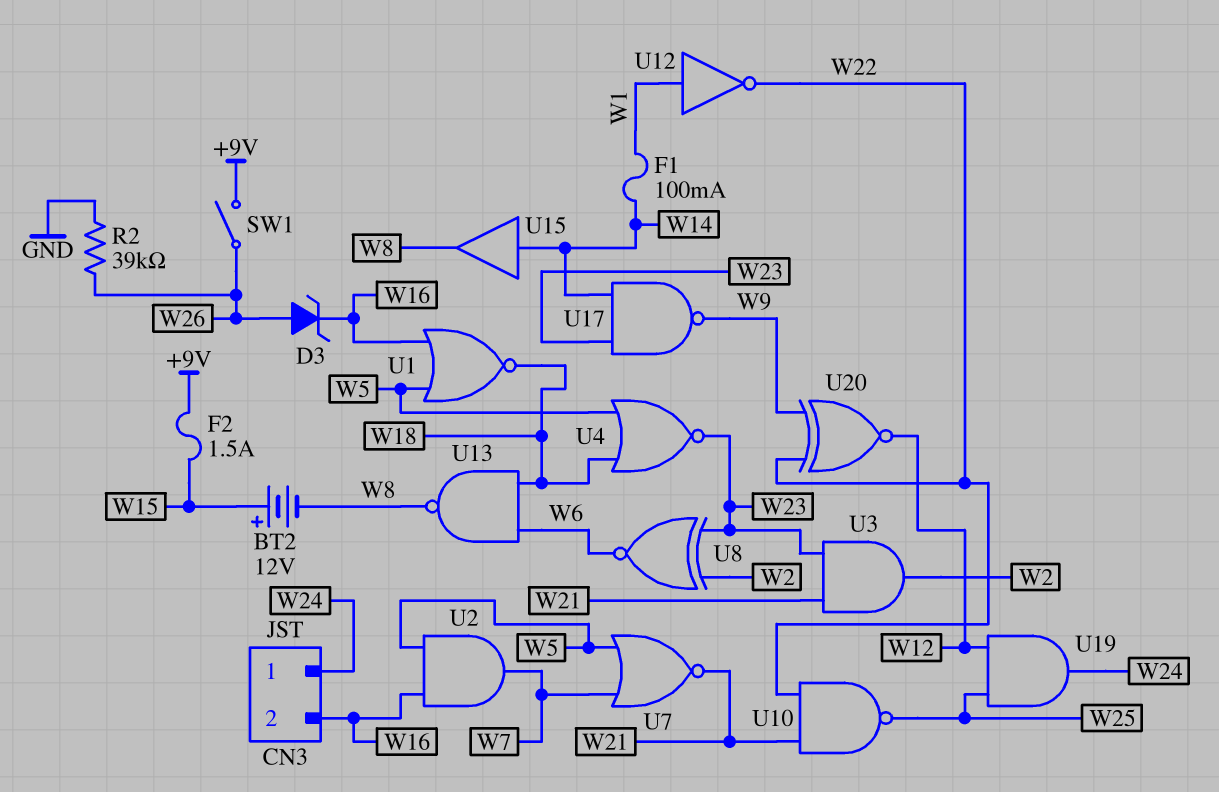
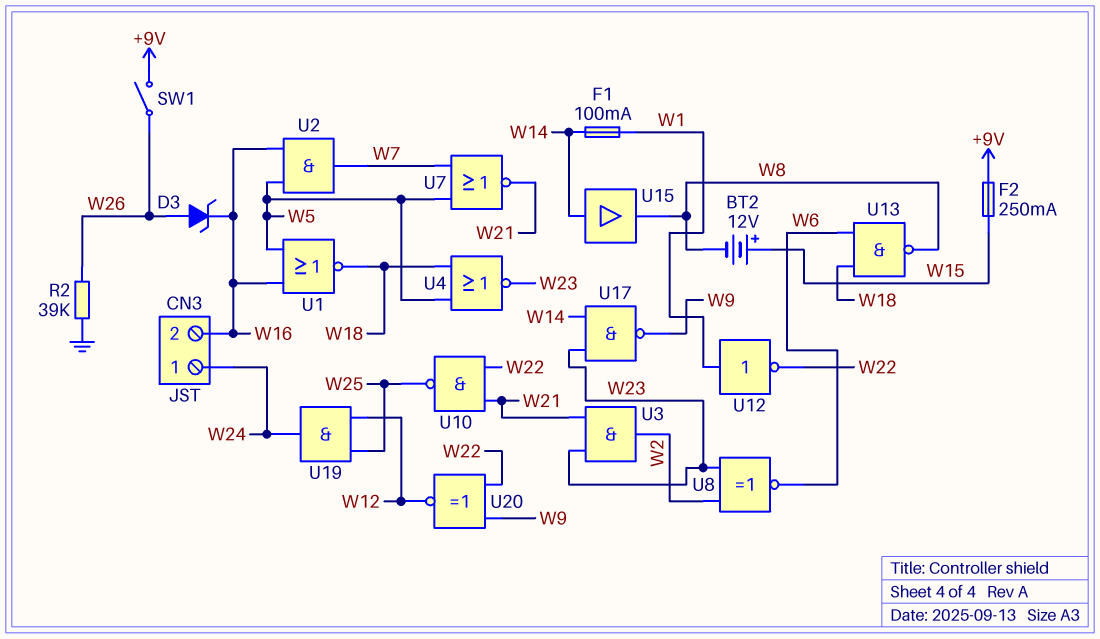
F2: 1.5A (+9V, W15) -> 250mA (+9V, W15)

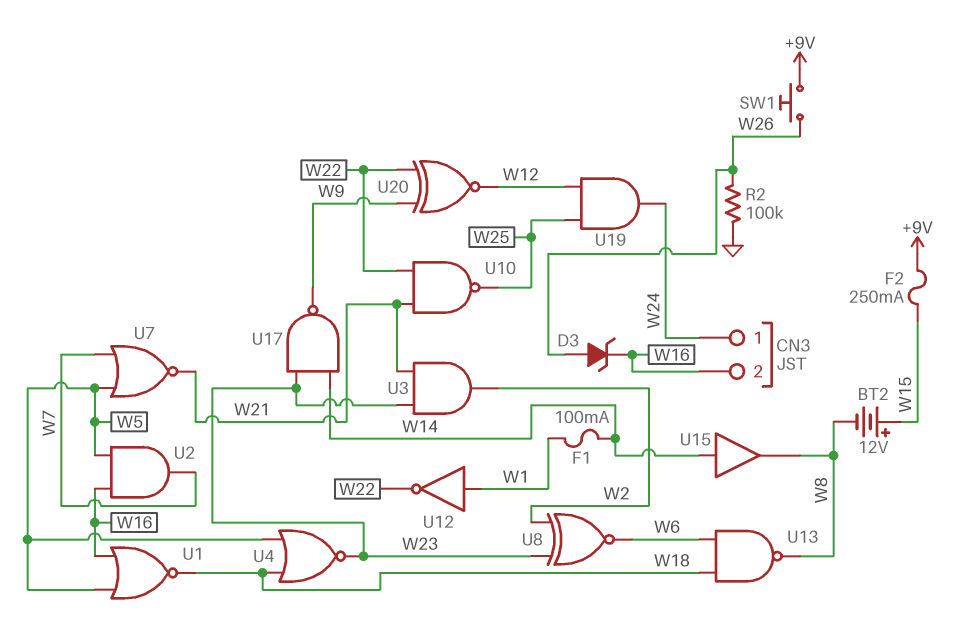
R2: 39k (GND, W26) -> 100k (GND, W26)
SW1: switch (+9V, W26) -> button (+9V, W26)

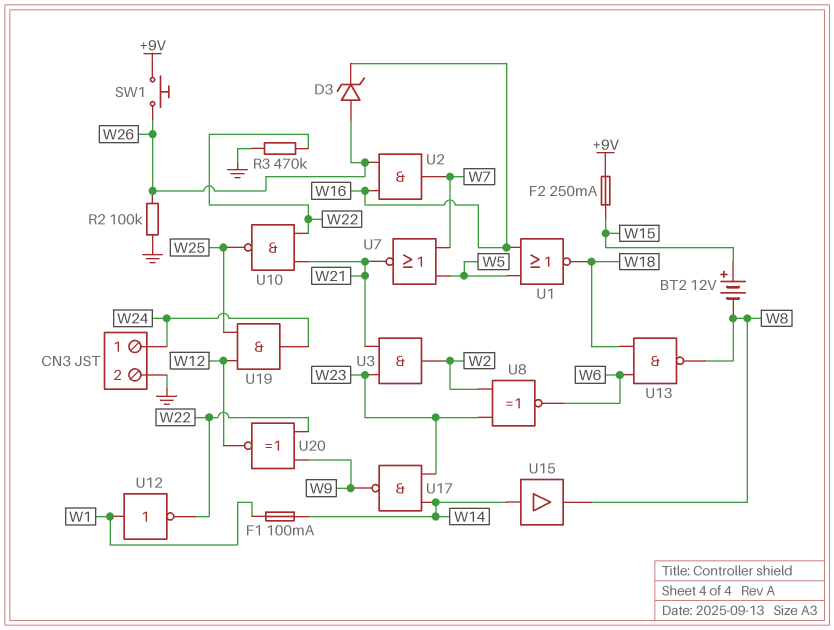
CN3 pin 2: W16 -> GND
R3: none -> 470k (GND, W22)
U2: AND (in W5, in W16, out W7) -> AND (in W16, in W26, out W7)
U4: NOR (in W5, in W18, out W23) -> none

